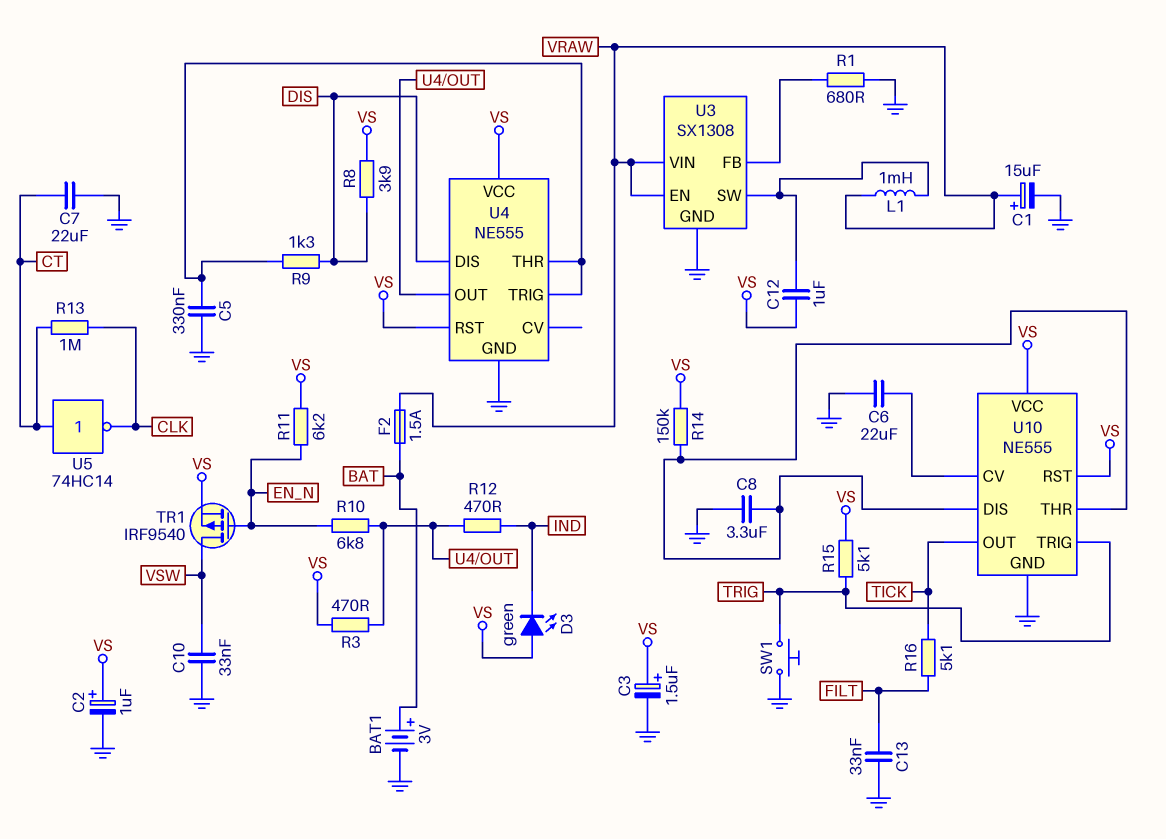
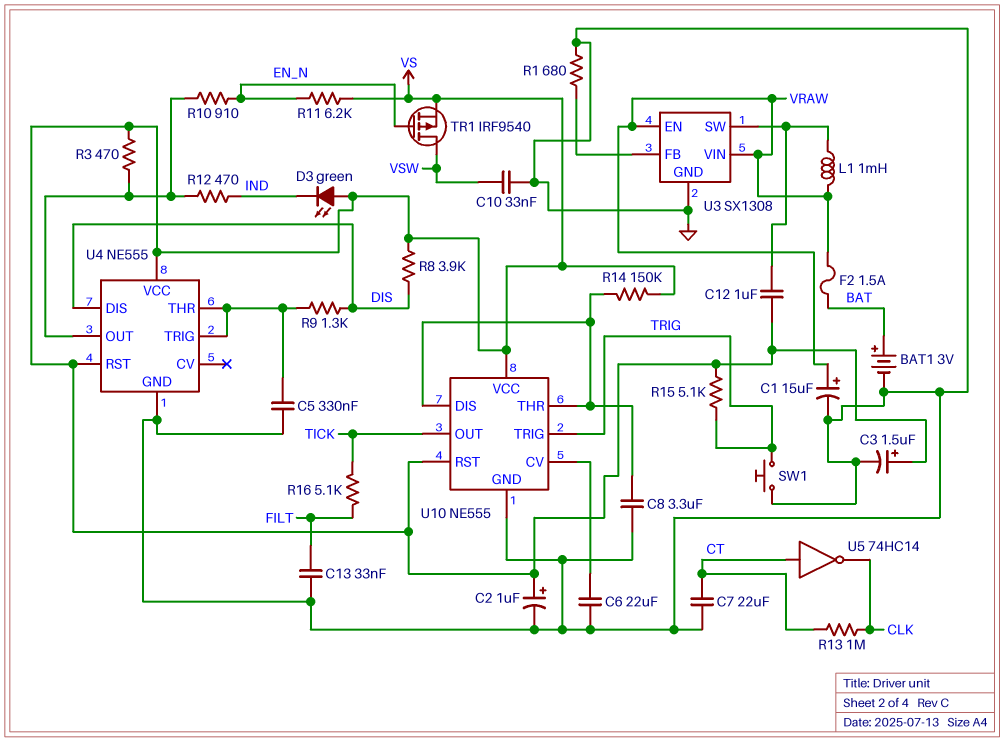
R10: 6.8k (EN_N, U4/OUT) -> 910 (EN_N, U4/OUT)

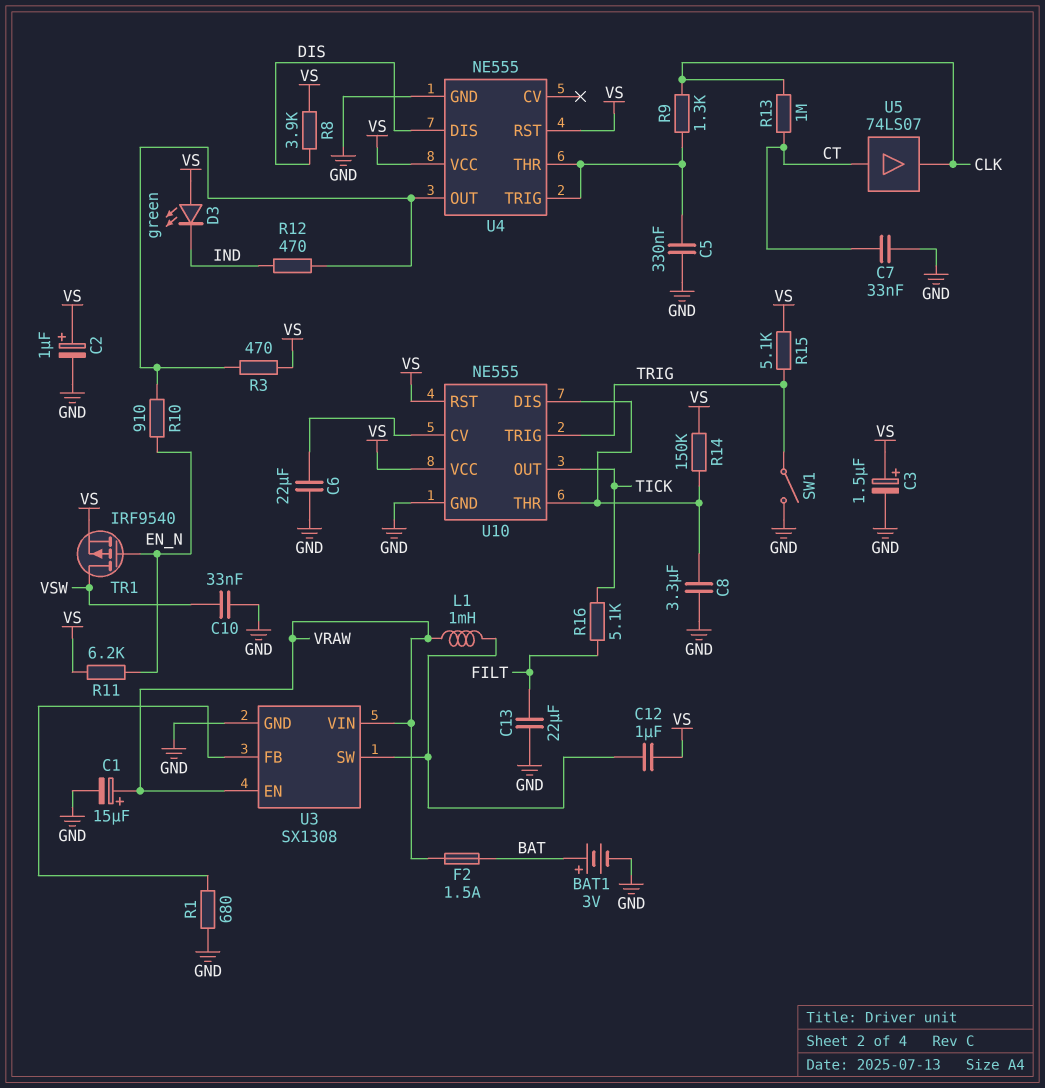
C7: 22uF (CT, GND) -> 33nF (CT, GND)
C13: 33nF (FILT, GND) -> 22uF (FILT, GND)
R9: 1.3k (DIS, U4/THR) -> 1.3k (CLK, U4/THR)
SW1: button (GND, TRIG) -> switch (GND, TRIG)
U5: NOT 74HC14 (in CT, out CLK) -> buffer 74LS07 (in CT, out CLK)

